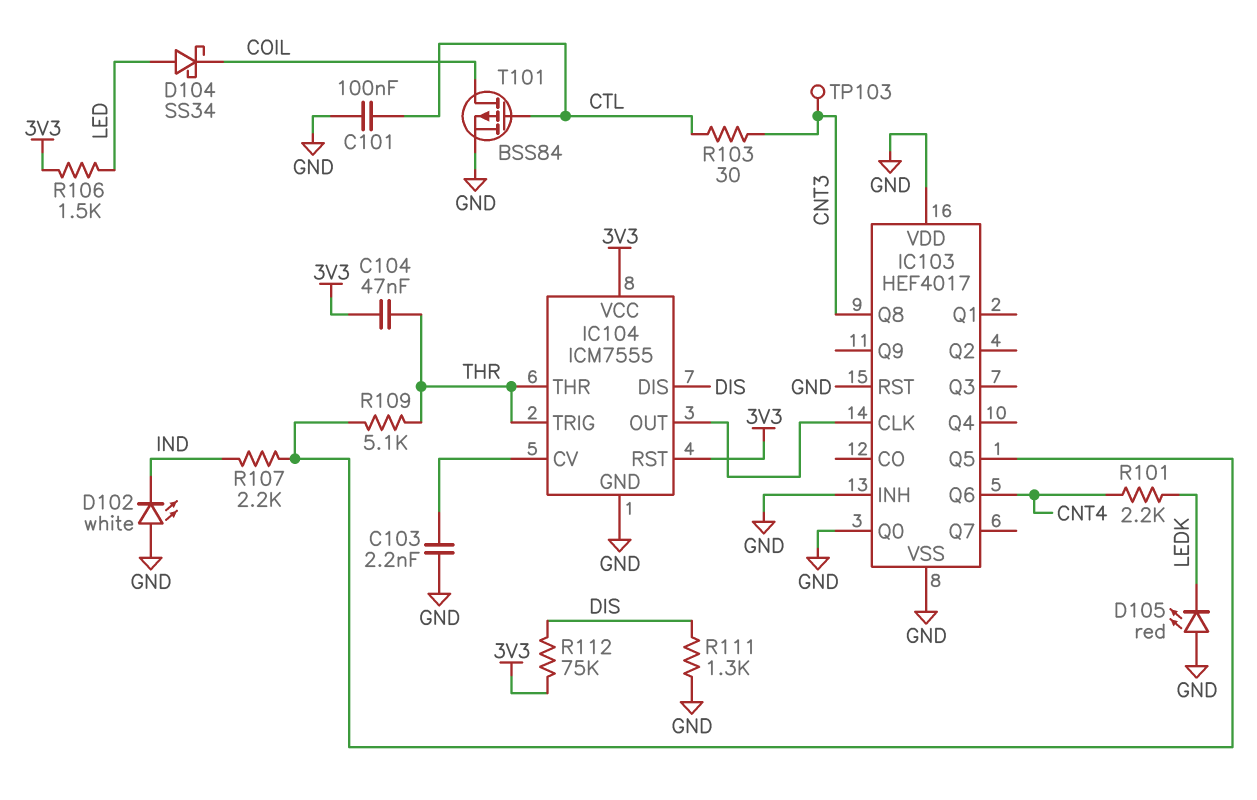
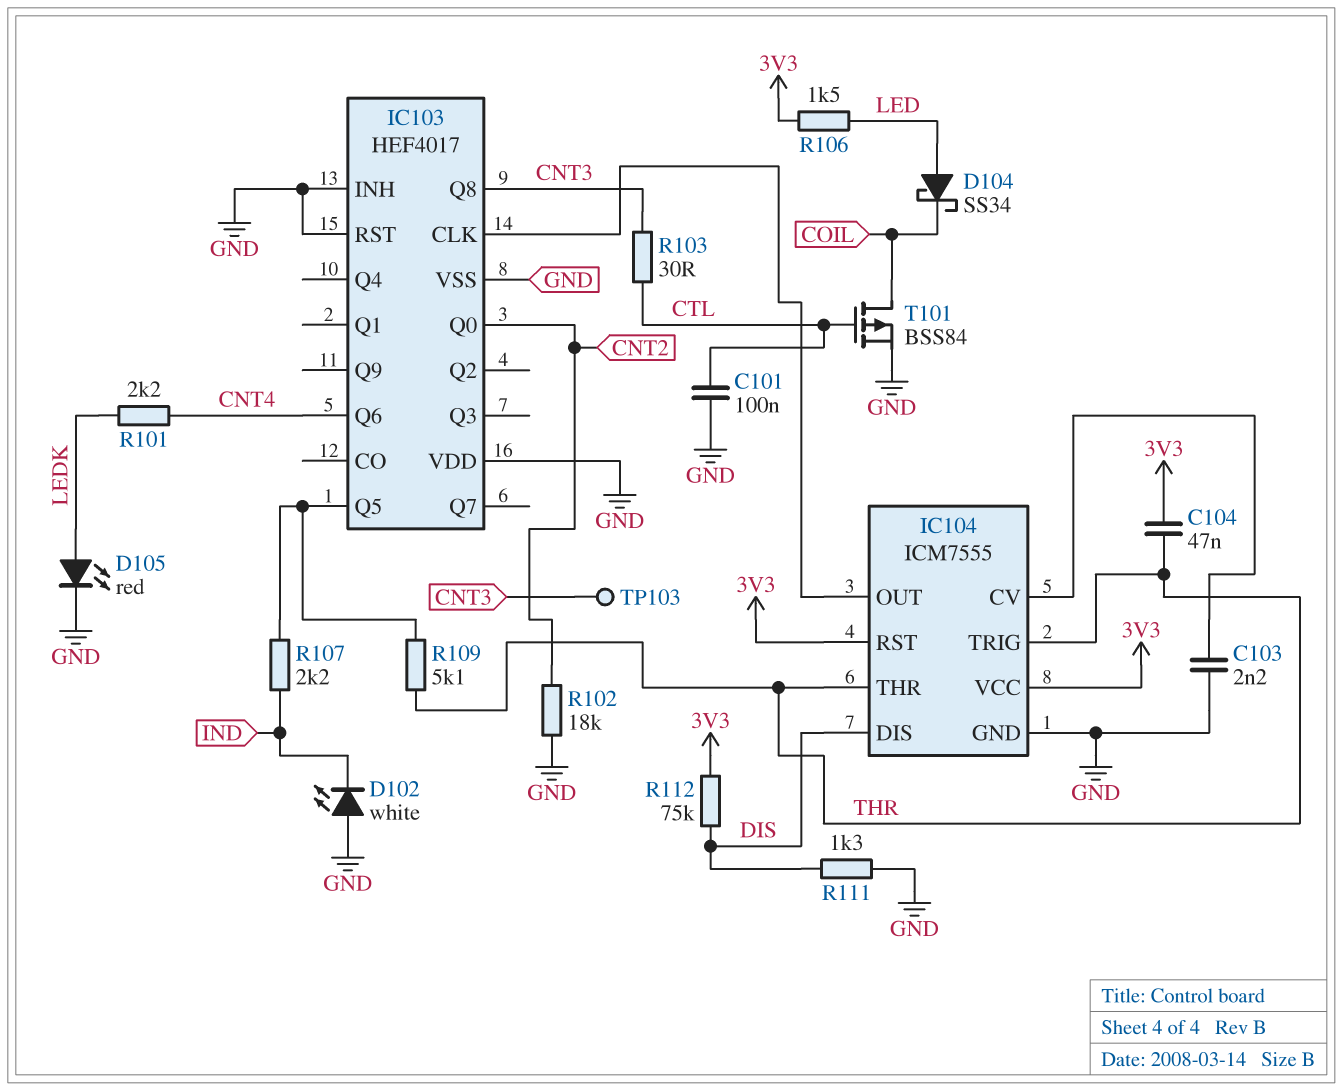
D105: LED red (A GND, K LEDK) -> LED red (A LEDK, K GND)
IC103 pin Q0: GND -> CNT2
R102: none -> 18k (CNT2, GND)

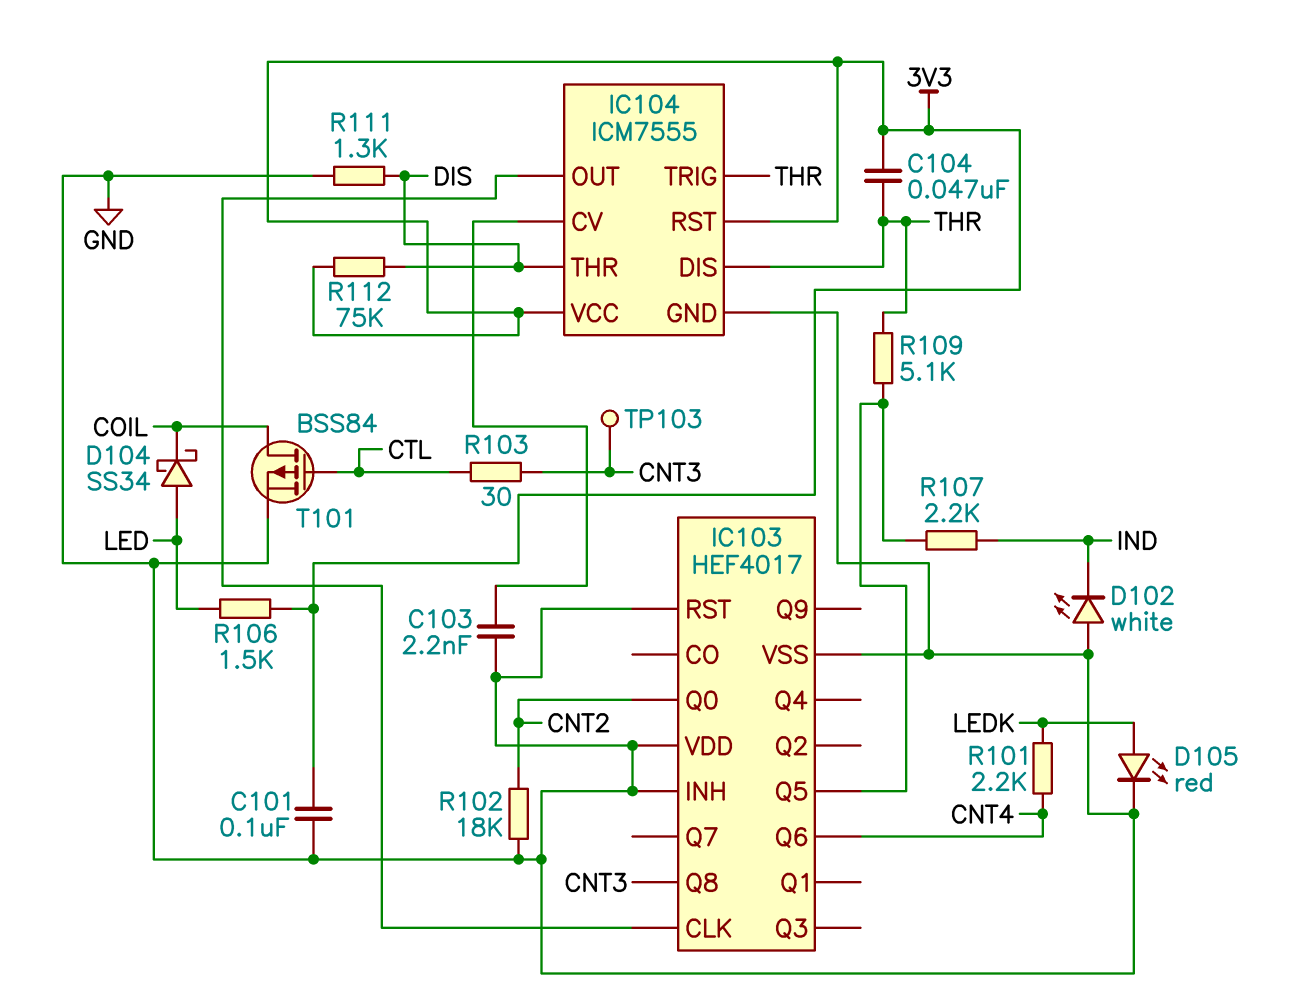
C101: 100nF (CTL, GND) -> 100nF (3V3, GND)
IC104 pin DIS: DIS -> THR
IC104 pin THR: THR -> DIS

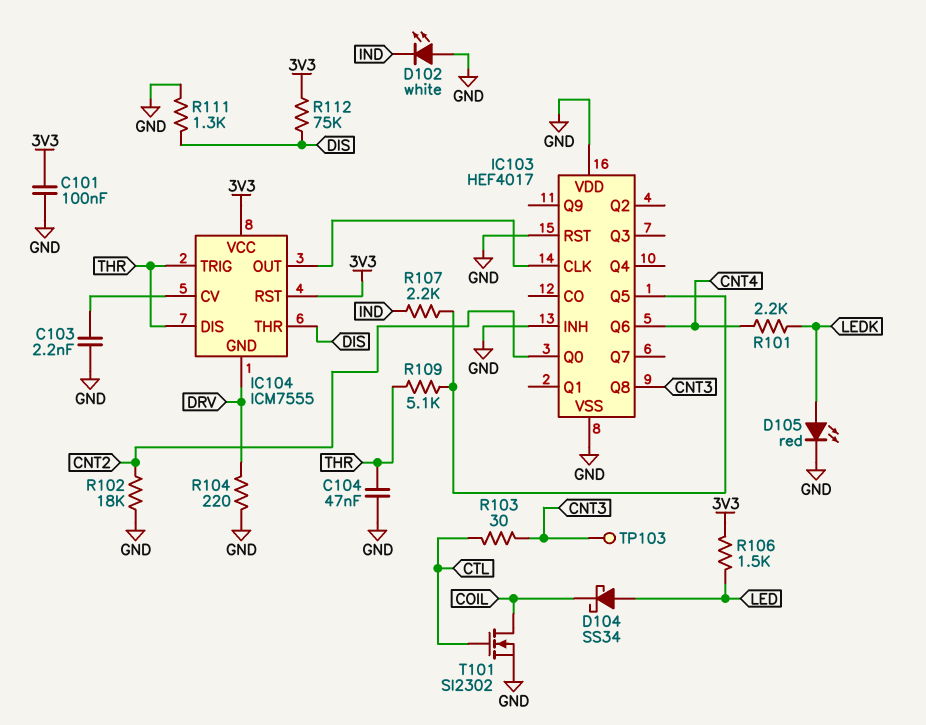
C104: 47nF (3V3, THR) -> 47nF (GND, THR)
IC104 pin GND: GND -> DRV
R104: none -> 220 (DRV, GND)
T101: PMOS BSS84 (G CTL, D COIL, S GND) -> NMOS SI2302 (G CTL, D COIL, S GND)

